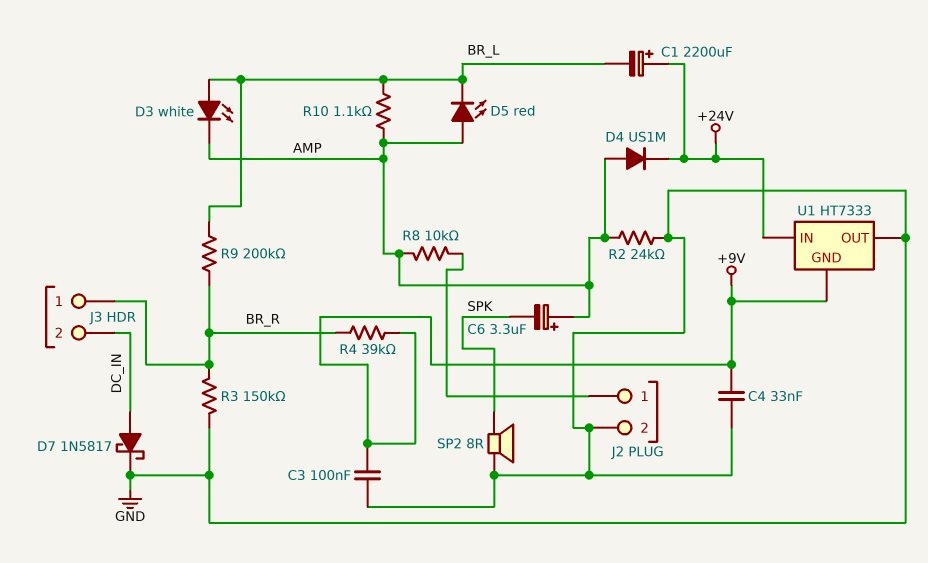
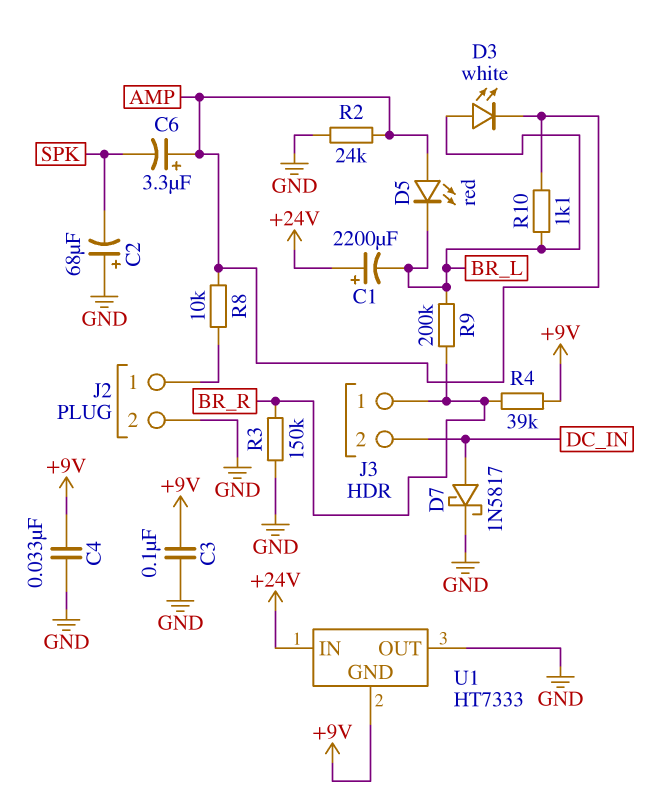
C2: none -> 68uF (plus GND, minus SPK)
D4: diode US1M (A AMP, K +24V) -> none
SP2: speaker 8R (GND, SPK) -> none

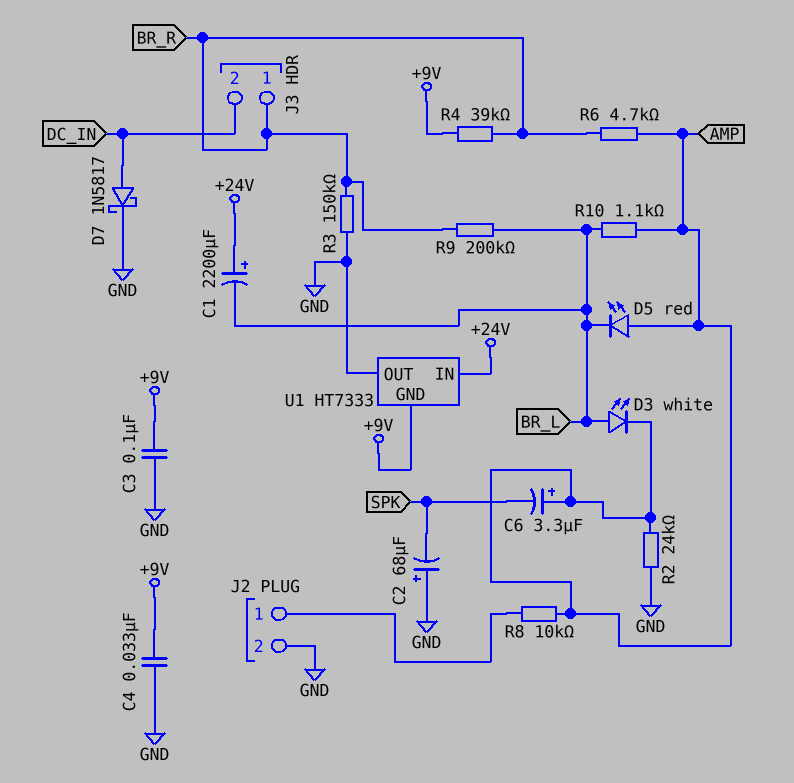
R6: none -> 4.7k (AMP, BR_R)

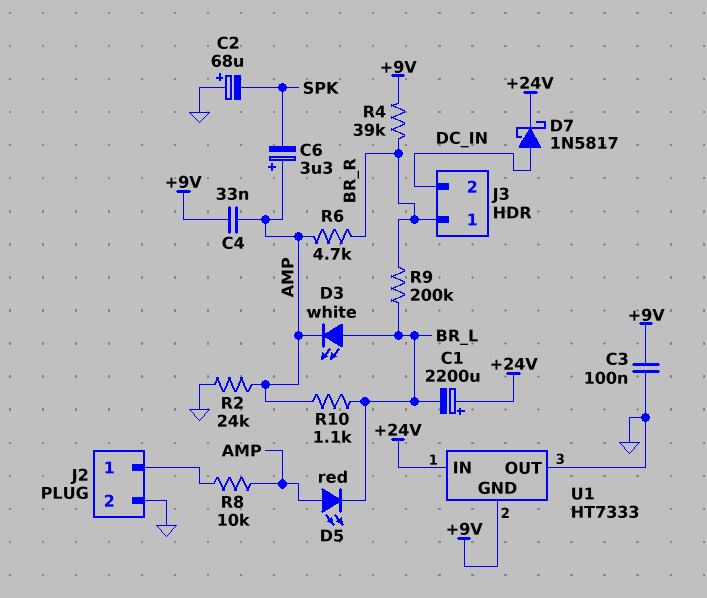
C4: 33nF (+9V, GND) -> 33nF (+9V, AMP)
D7: schottky 1N5817 (A DC_IN, K GND) -> schottky 1N5817 (A DC_IN, K +24V)
R3: 150k (BR_R, GND) -> none

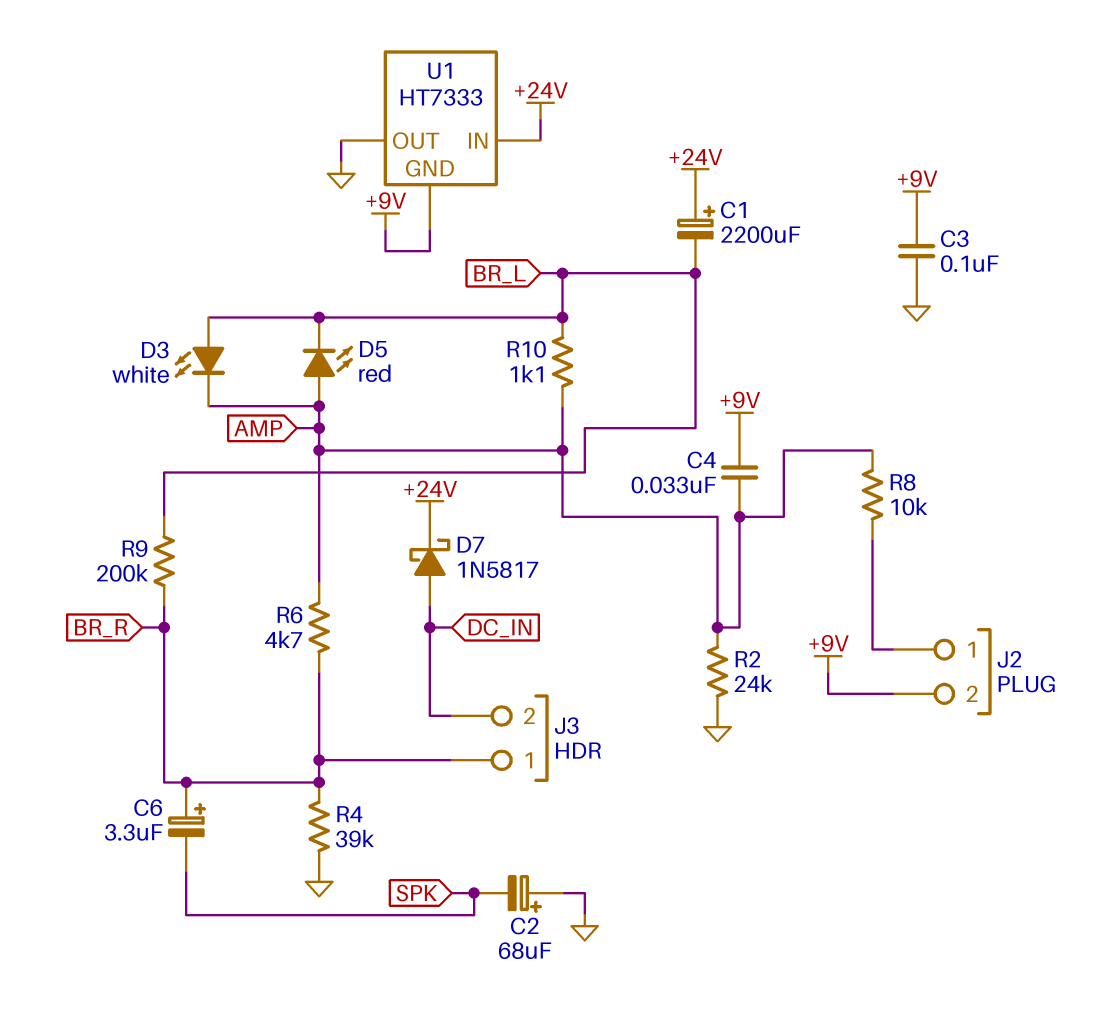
C6: 3.3uF (plus AMP, minus SPK) -> 3.3uF (plus BR_R, minus SPK)
J2 pin 2: GND -> +9V
R4: 39k (+9V, BR_R) -> 39k (BR_R, GND)

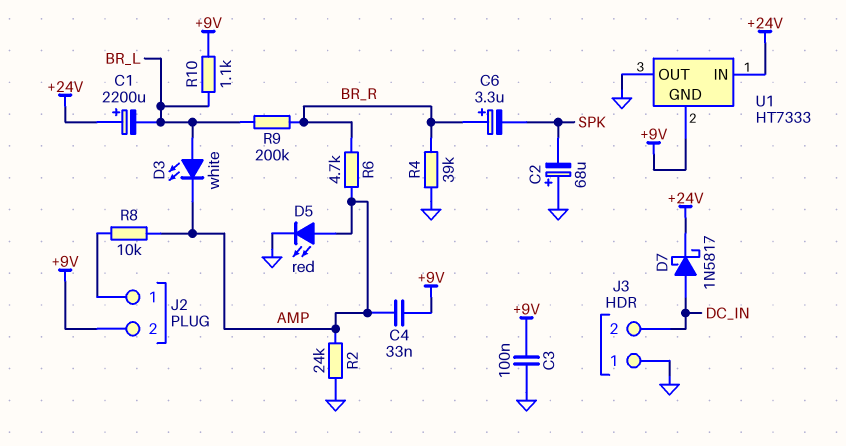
D5: LED red (A AMP, K BR_L) -> LED red (A AMP, K GND)
J3 pin 1: BR_R -> GND
R10: 1.1k (AMP, BR_L) -> 1.1k (+9V, BR_L)

